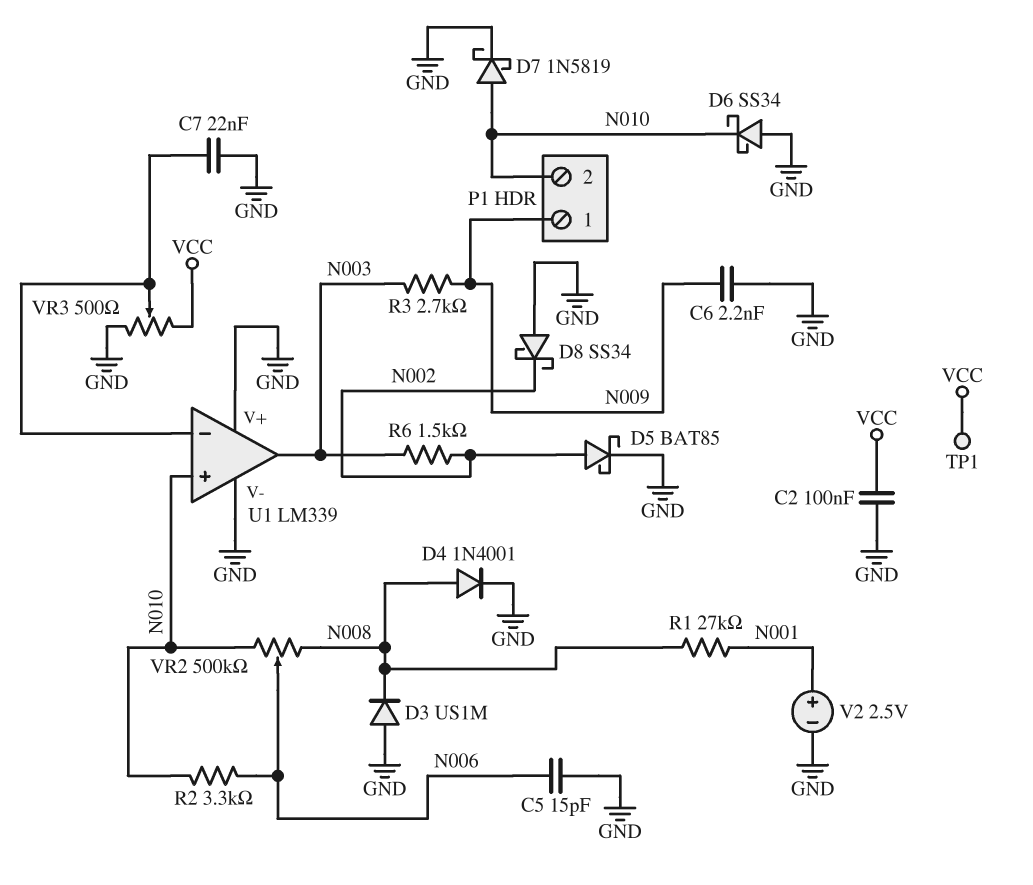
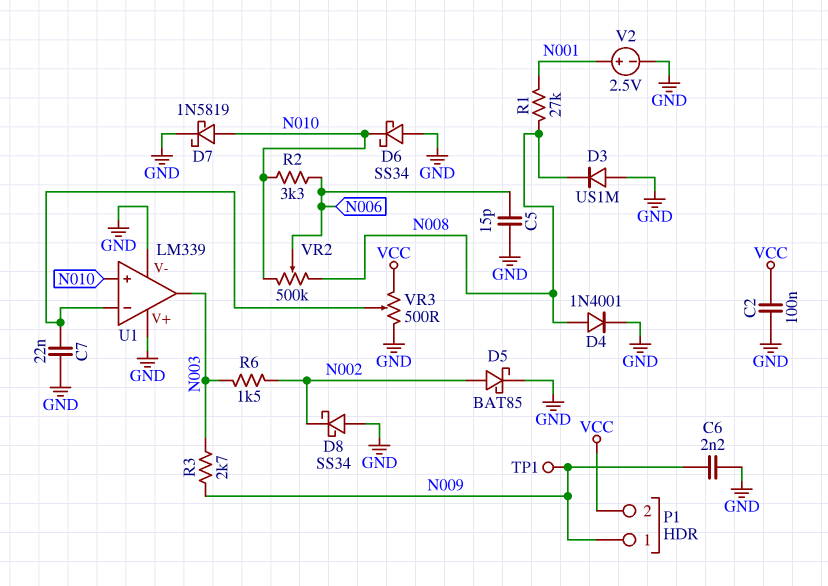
P1 pin 2: N010 -> VCC
TP1: test point (VCC) -> test point (N009)

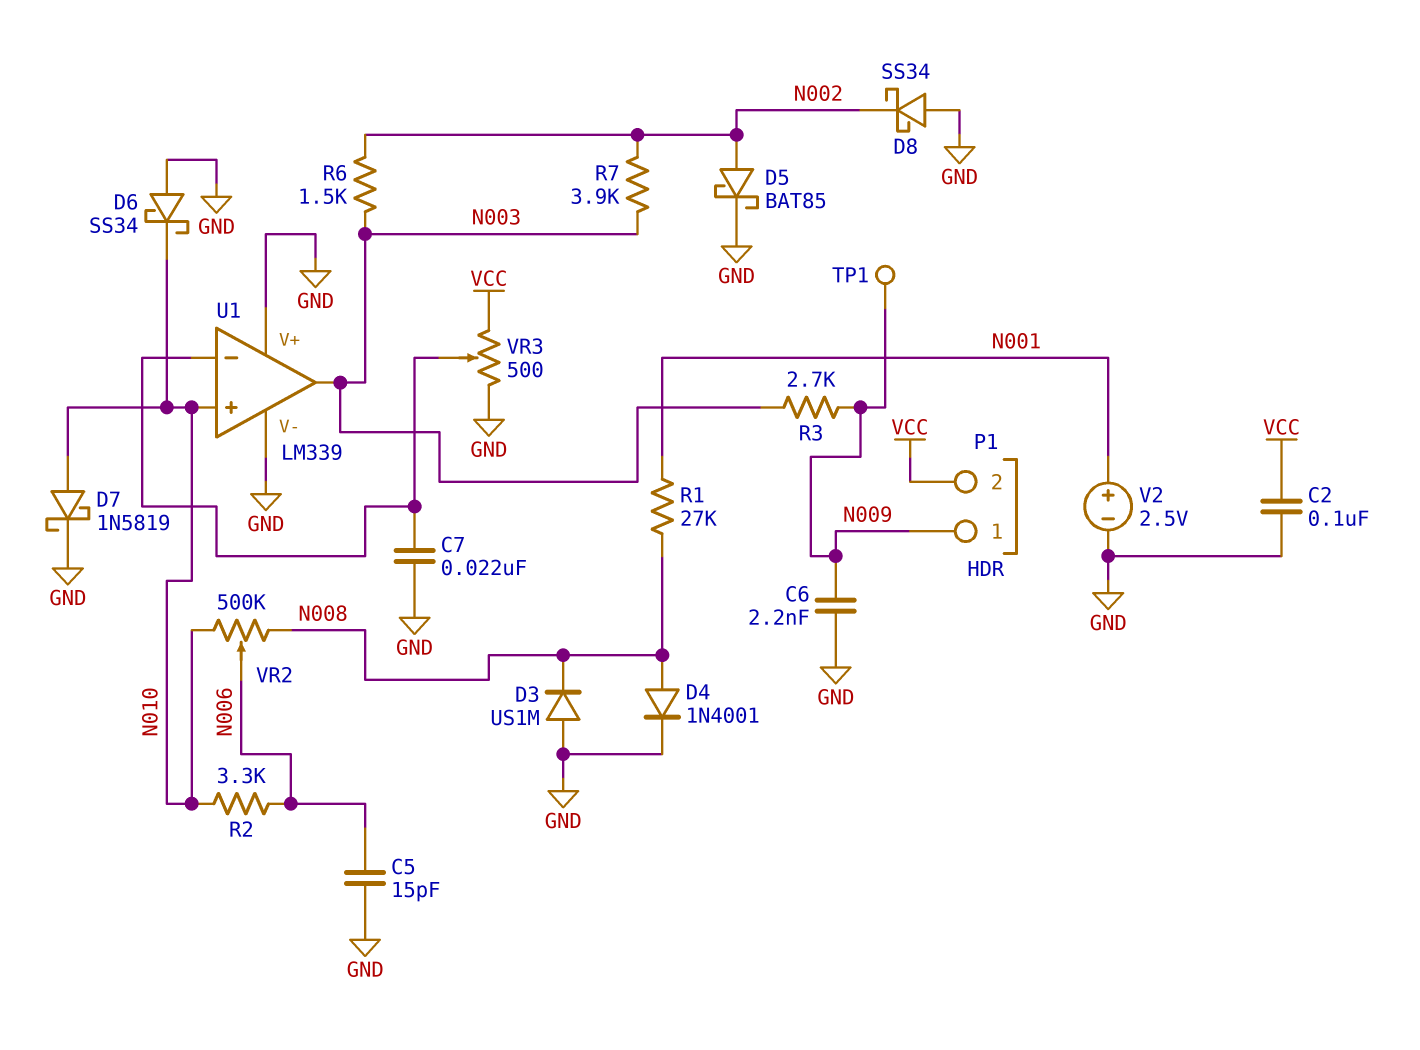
R7: none -> 3.9k (N002, N003)

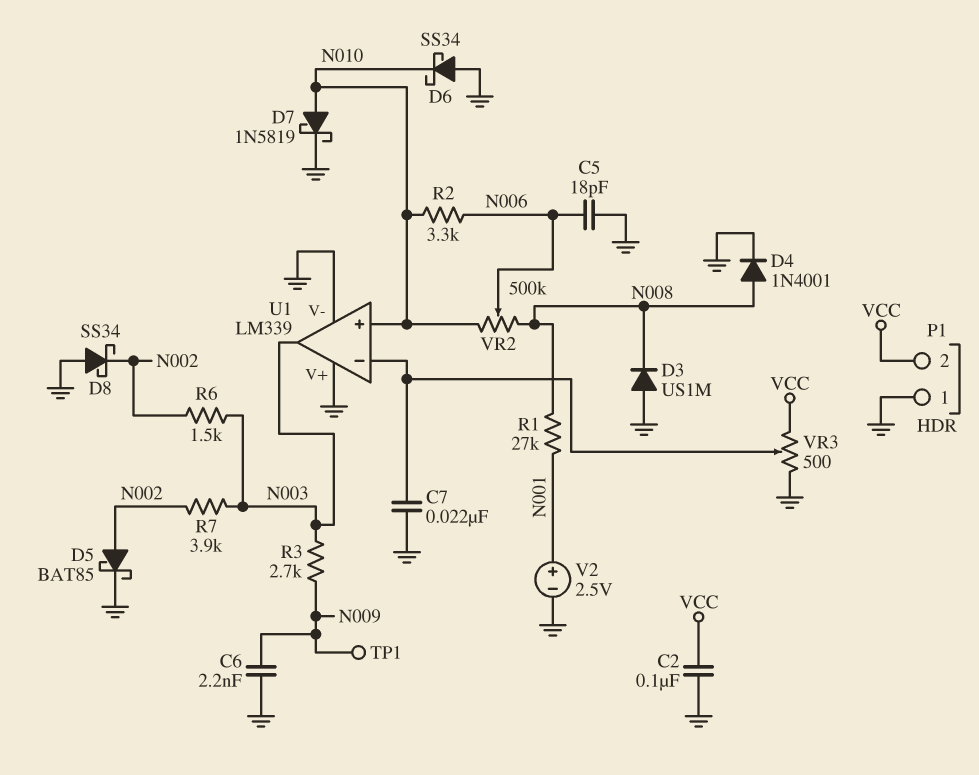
C5: 15pF (GND, N006) -> 18pF (GND, N006)
P1 pin 1: N009 -> GND

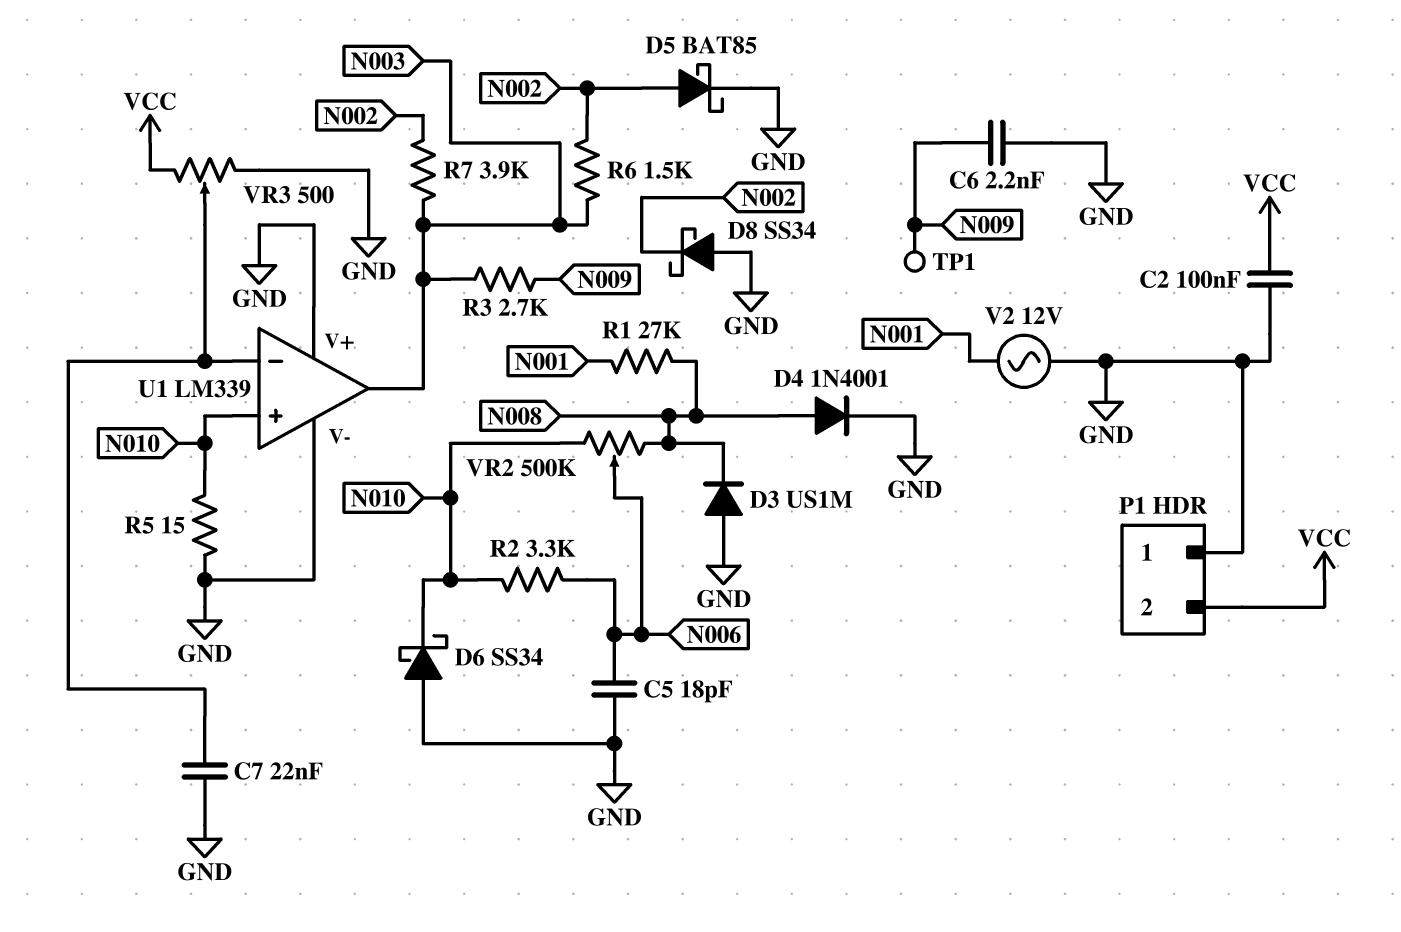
D7: schottky 1N5819 (A N010, K GND) -> none
R5: none -> 15 (GND, N010)
V2: 2.5V (plus N001, minus GND) -> AC 12V (GND, N001)

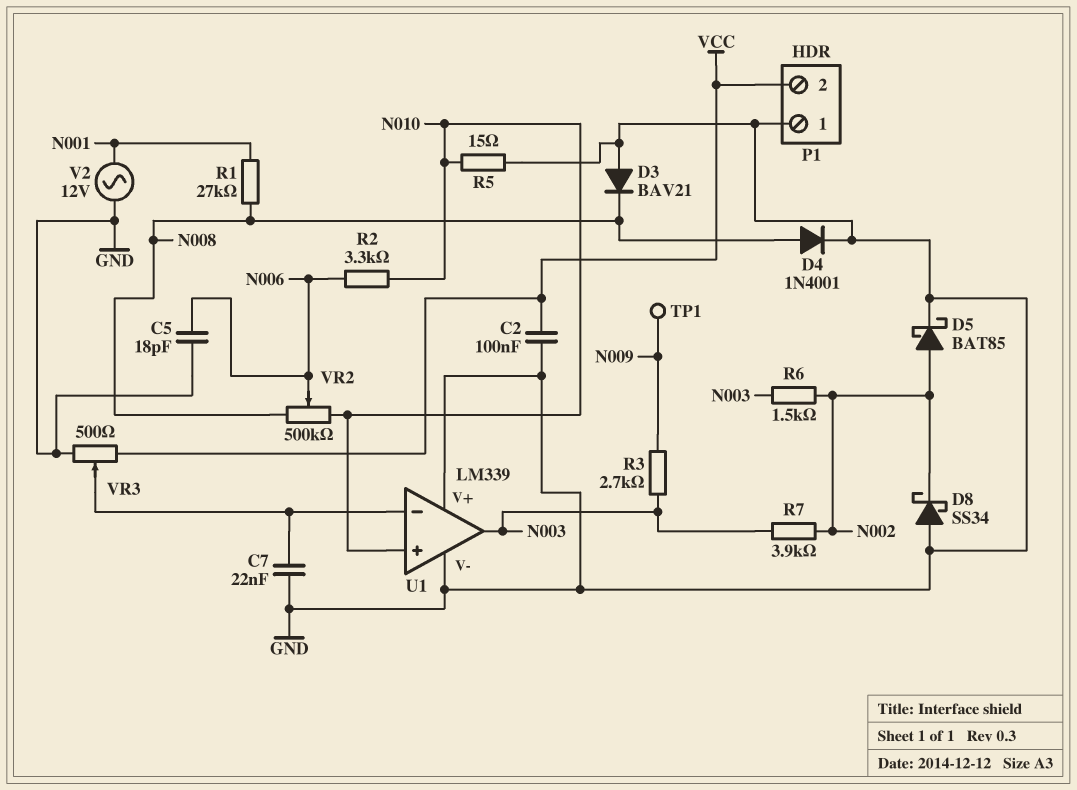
C6: 2.2nF (GND, N009) -> none
D3: diode US1M (A GND, K N008) -> diode BAV21 (A GND, K N008)
D6: schottky SS34 (A GND, K N010) -> none

